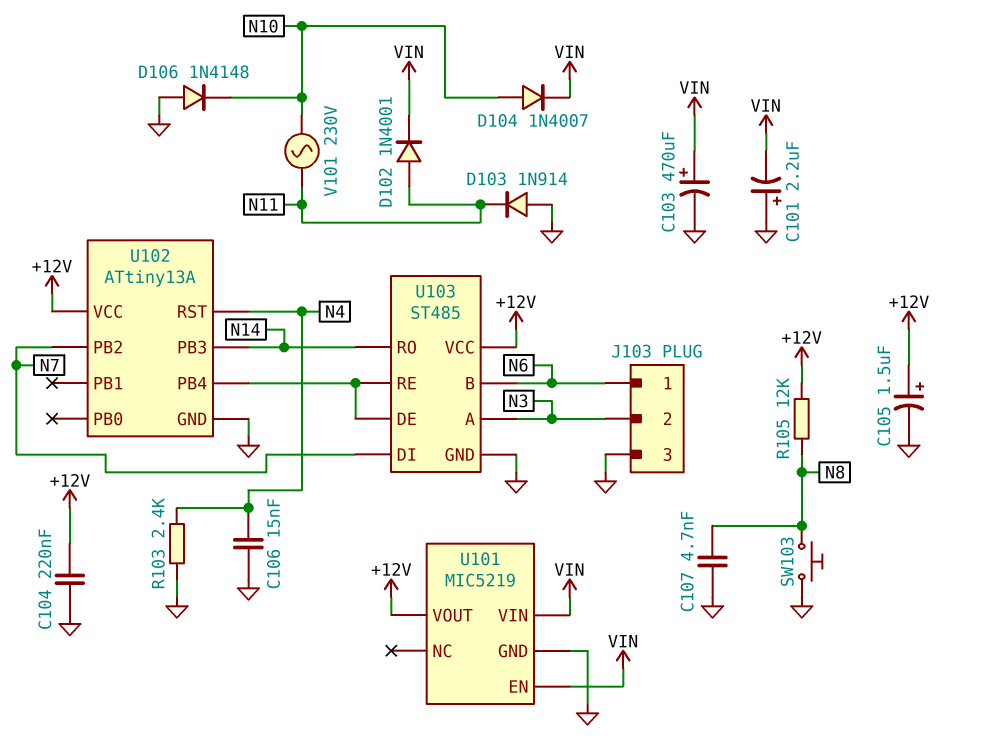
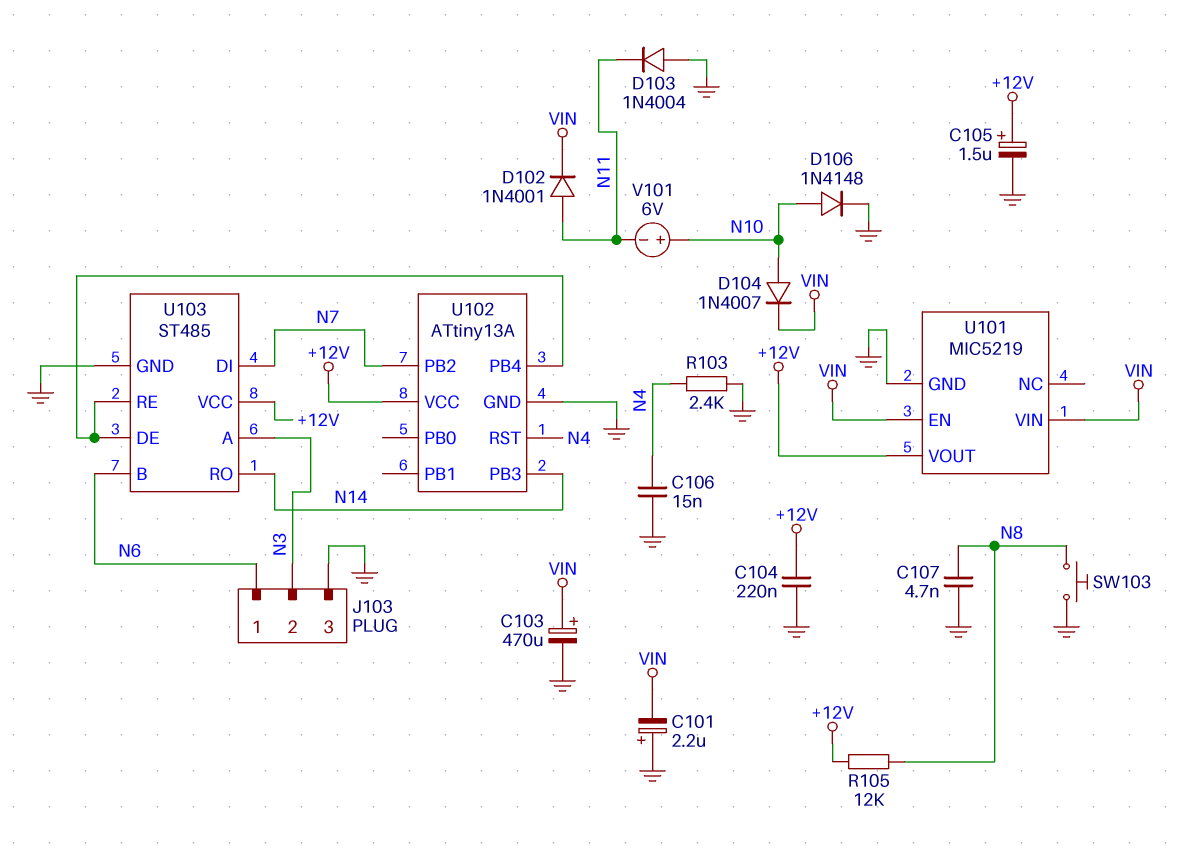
D103: diode 1N914 (A GND, K N11) -> diode 1N4004 (A GND, K N11)
D106: diode 1N4148 (A GND, K N10) -> diode 1N4148 (A N10, K GND)
V101: AC 230V (N10, N11) -> 6V (plus N10, minus N11)

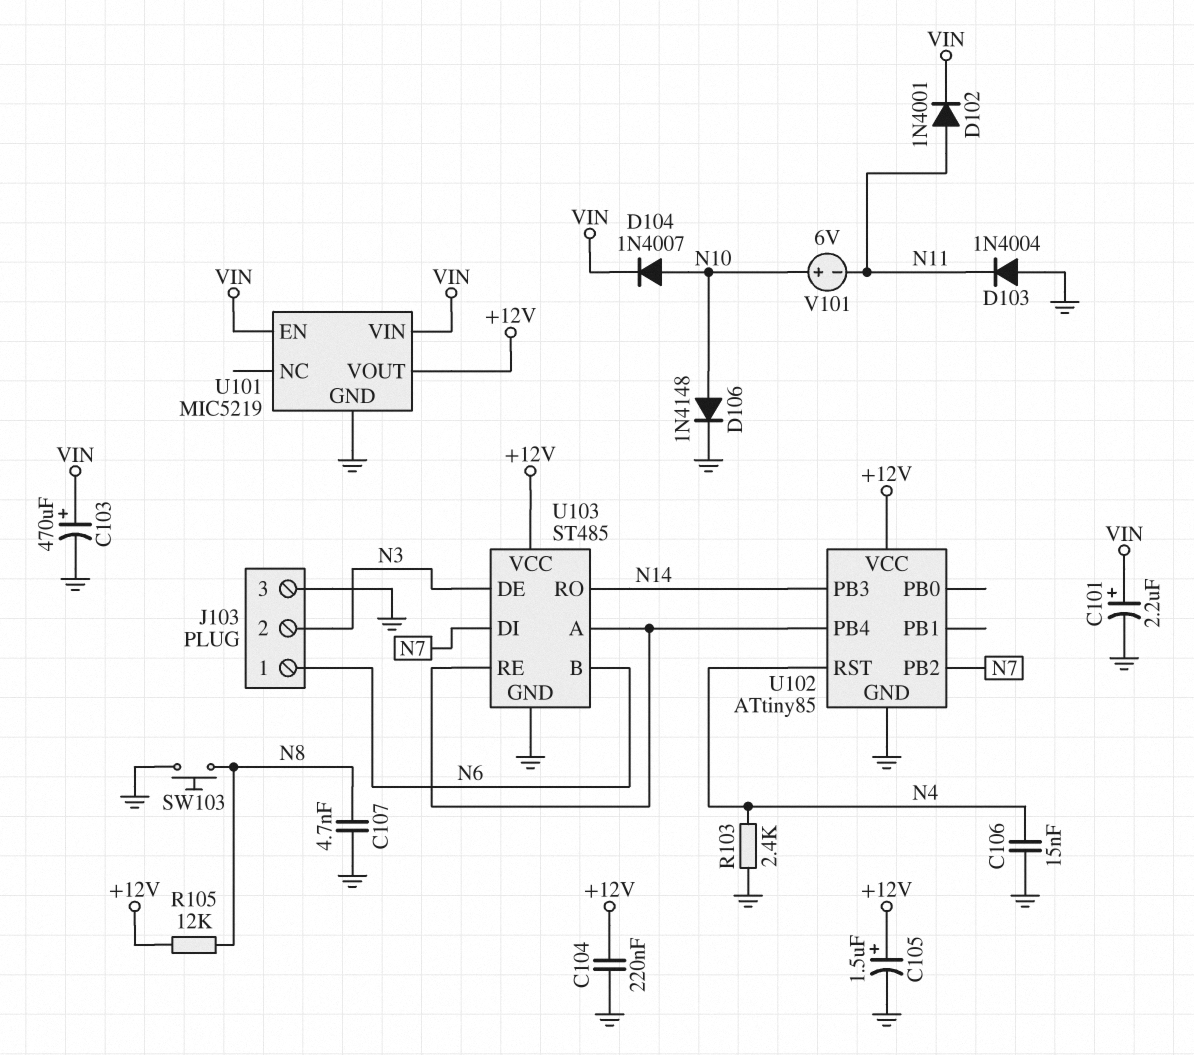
C101: 2.2uF (plus GND, minus VIN) -> 2.2uF (plus VIN, minus GND)
U102: ATtiny13A -> ATtiny85
U103 pin A: N3 -> U102/PB4
U103 pin DE: U102/PB4 -> N3

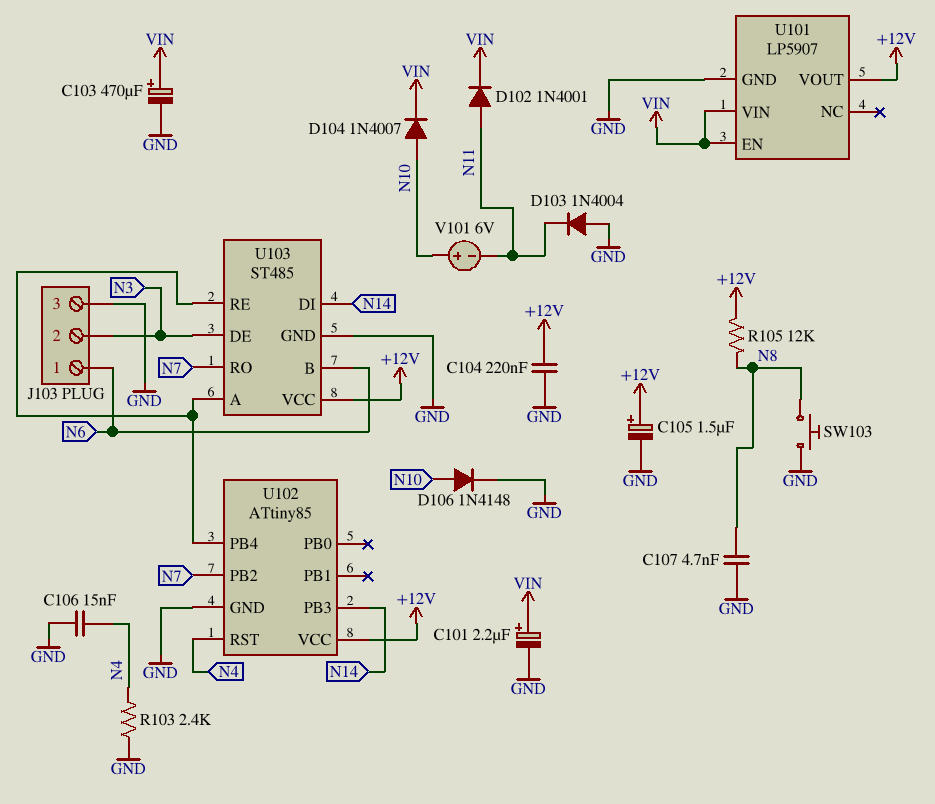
U101: MIC5219 -> LP5907
U103 pin DI: N7 -> N14
U103 pin RO: N14 -> N7

